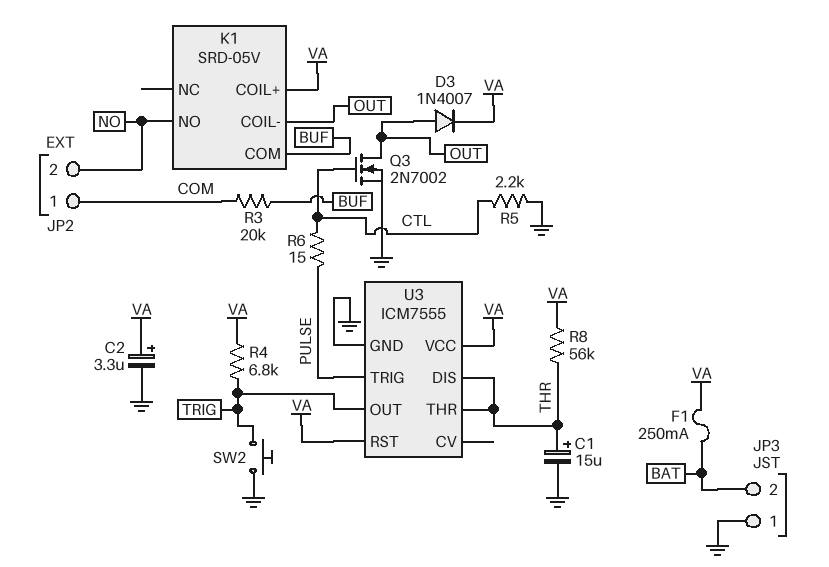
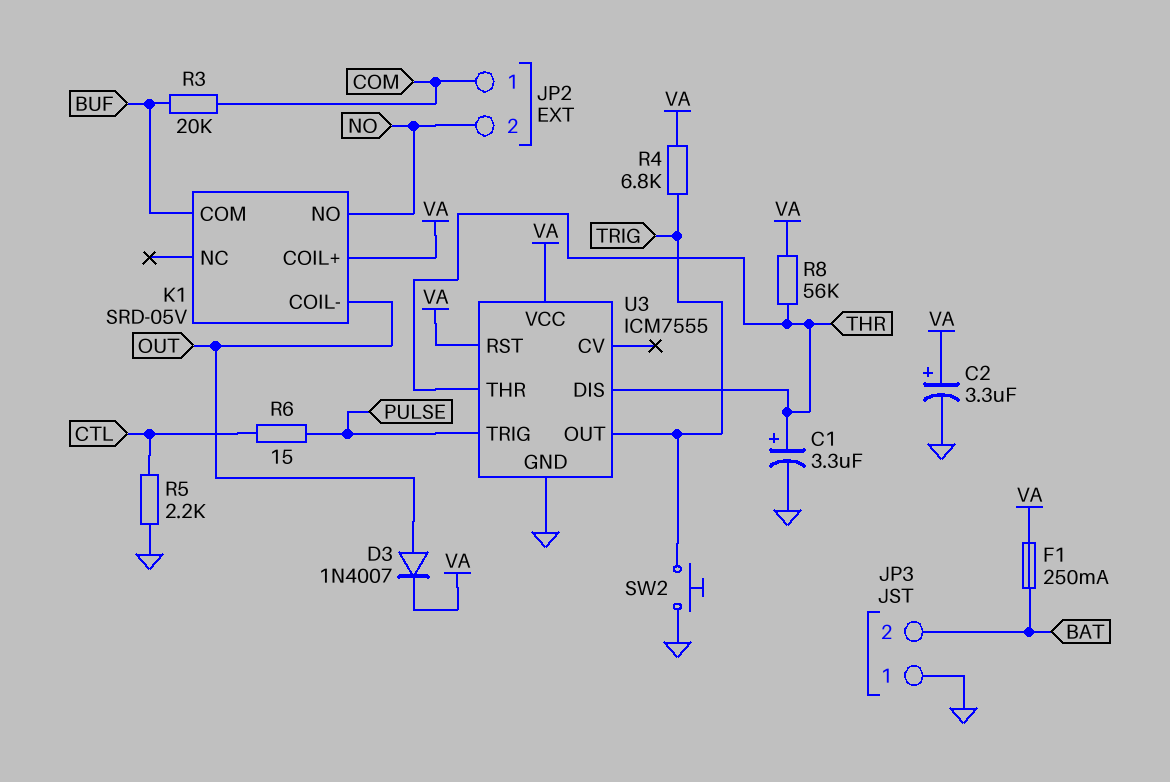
C1: 15uF (plus THR, minus GND) -> 3.3uF (plus THR, minus GND)
Q3: NMOS 2N7002 (G CTL, D OUT, S GND) -> none

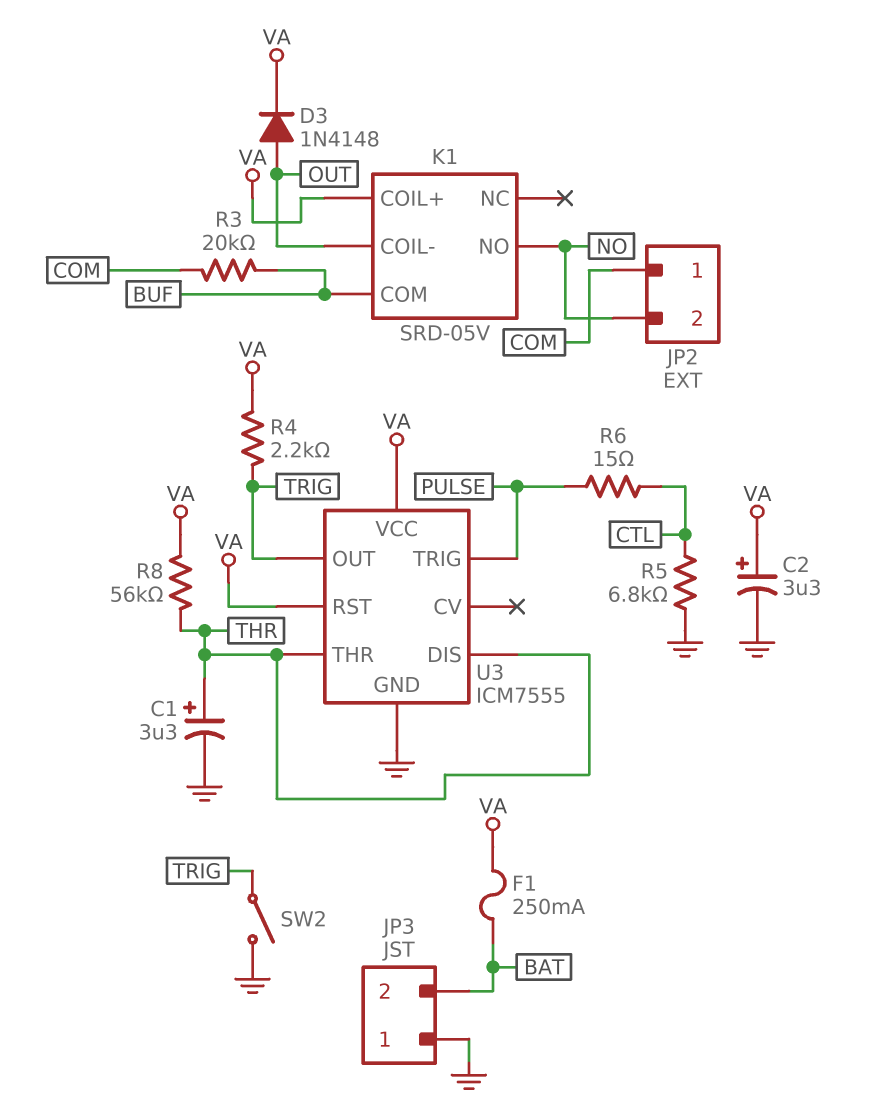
D3: diode 1N4007 (A OUT, K VA) -> diode 1N4148 (A OUT, K VA)
R4: 6.8k (TRIG, VA) -> 2.2k (TRIG, VA)
R5: 2.2k (CTL, GND) -> 6.8k (CTL, GND)
SW2: button (GND, TRIG) -> switch (GND, TRIG)

